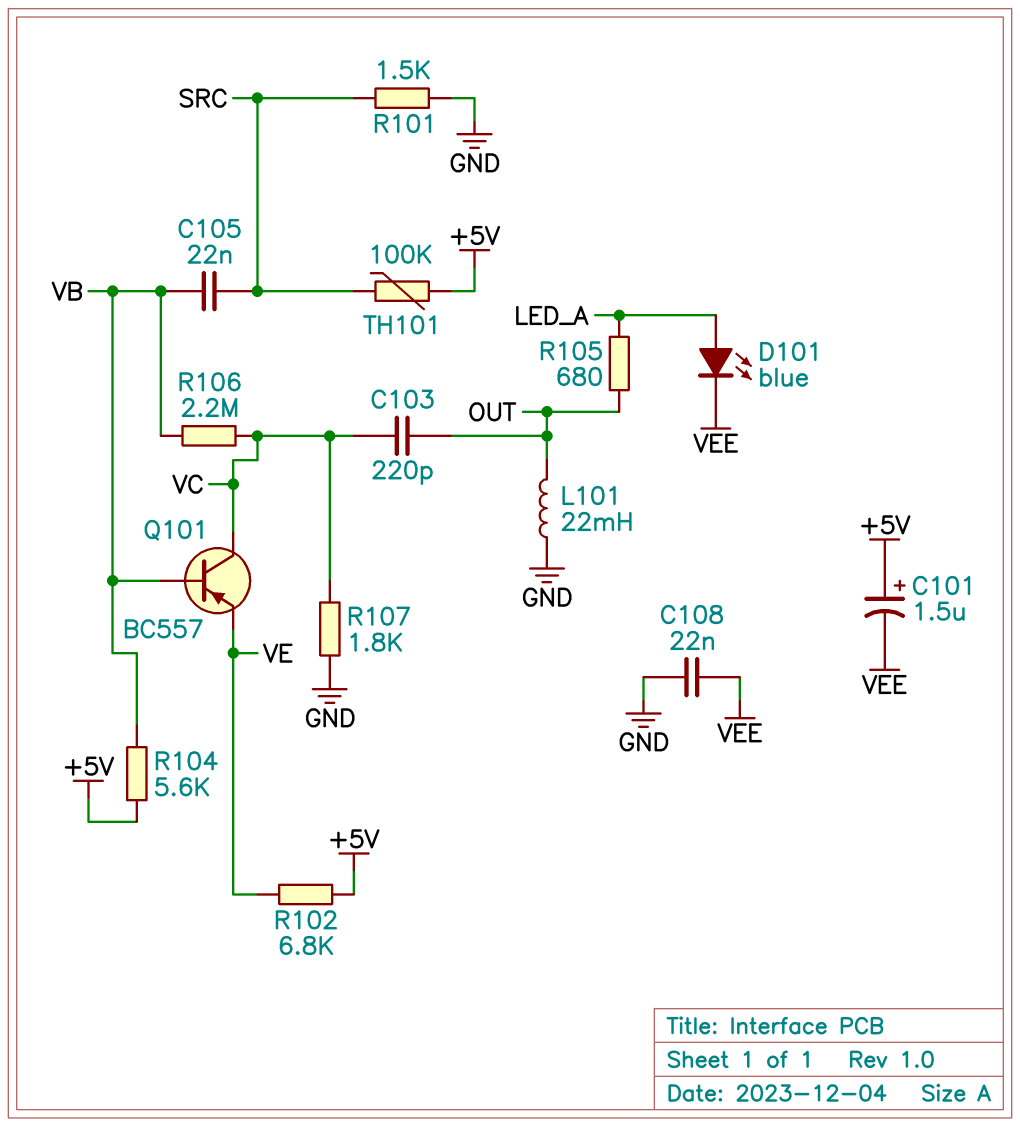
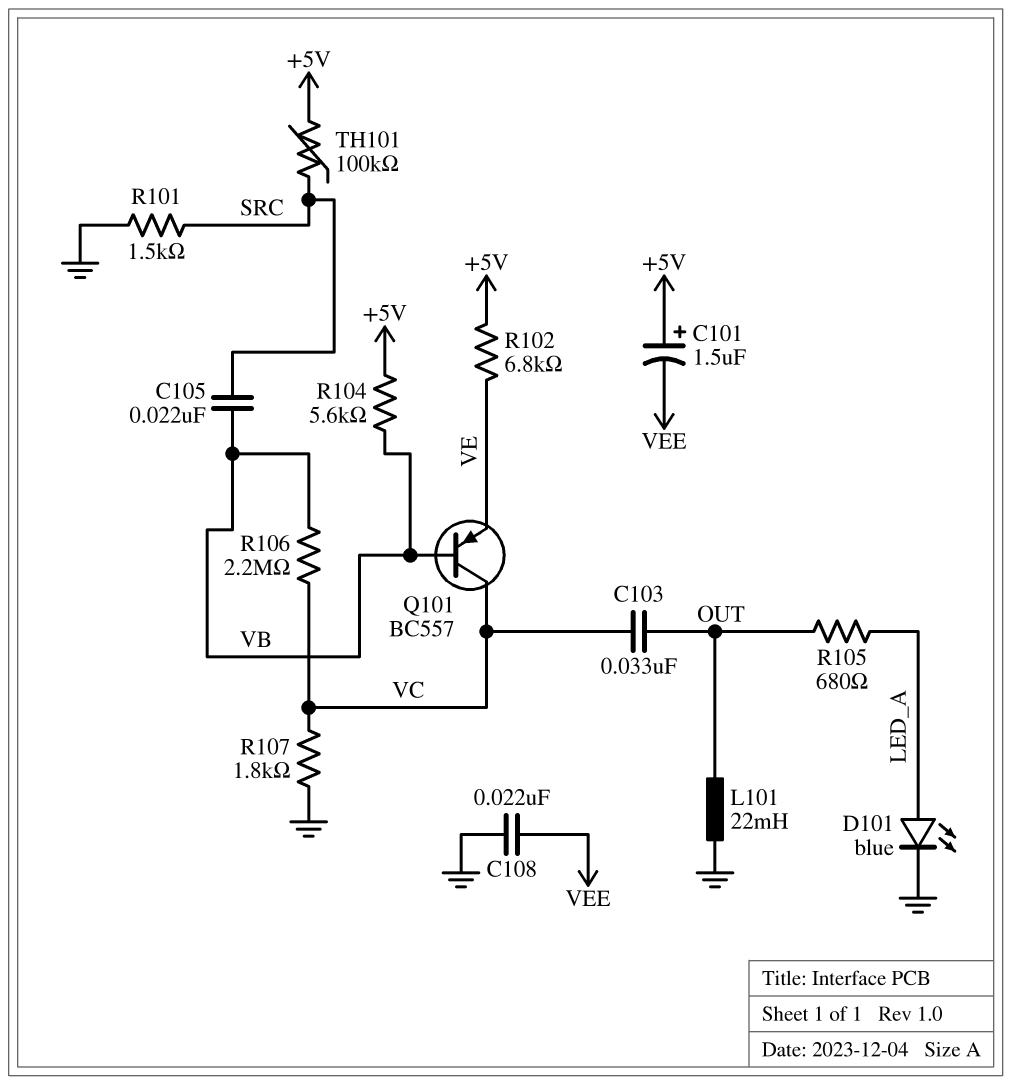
C103: 220pF (OUT, VC) -> 33nF (OUT, VC)
D101: LED blue (A LED_A, K VEE) -> LED blue (A LED_A, K GND)

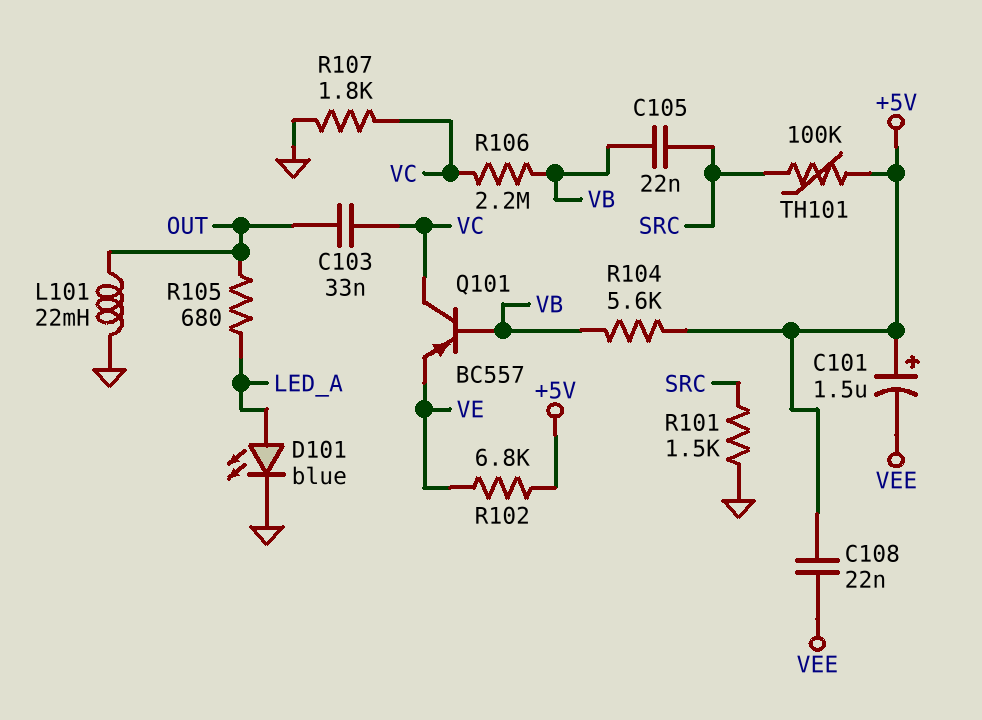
C108: 22nF (GND, VEE) -> 22nF (+5V, VEE)

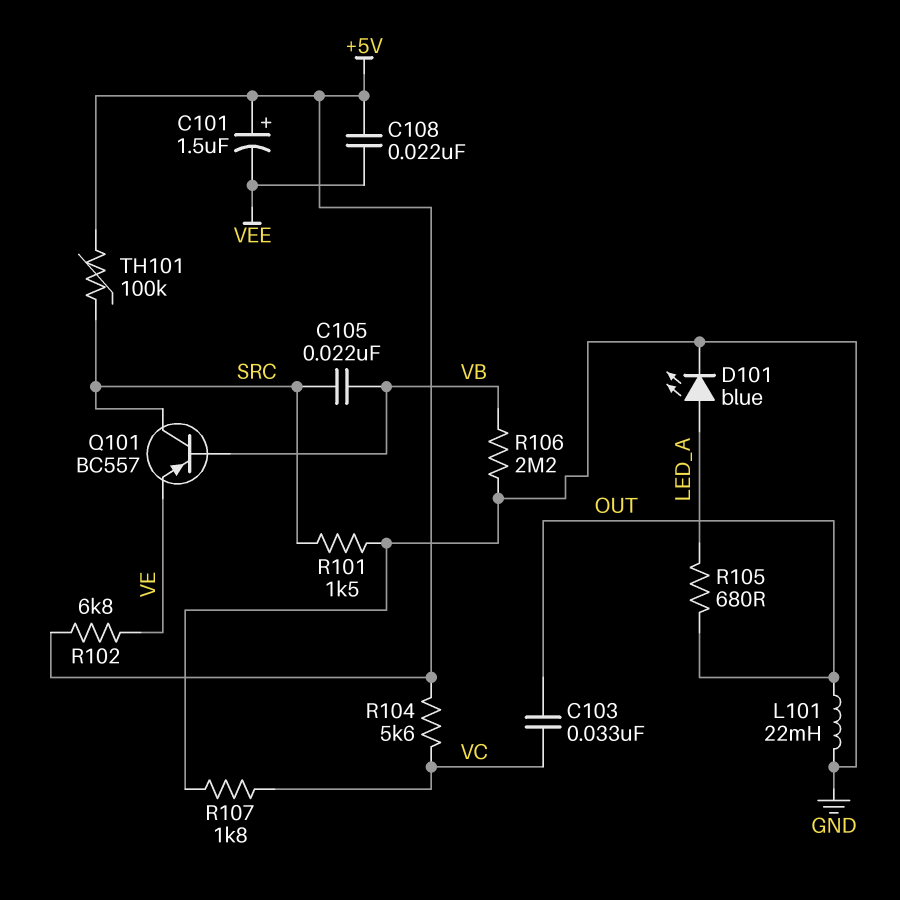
Q101: PNP BC557 (B VB, C VC, E VE) -> PNP BC557 (B VB, C SRC, E VE)
R104: 5.6k (+5V, VB) -> 5.6k (+5V, VC)
R106: 2.2M (VB, VC) -> 2.2M (GND, VB)

